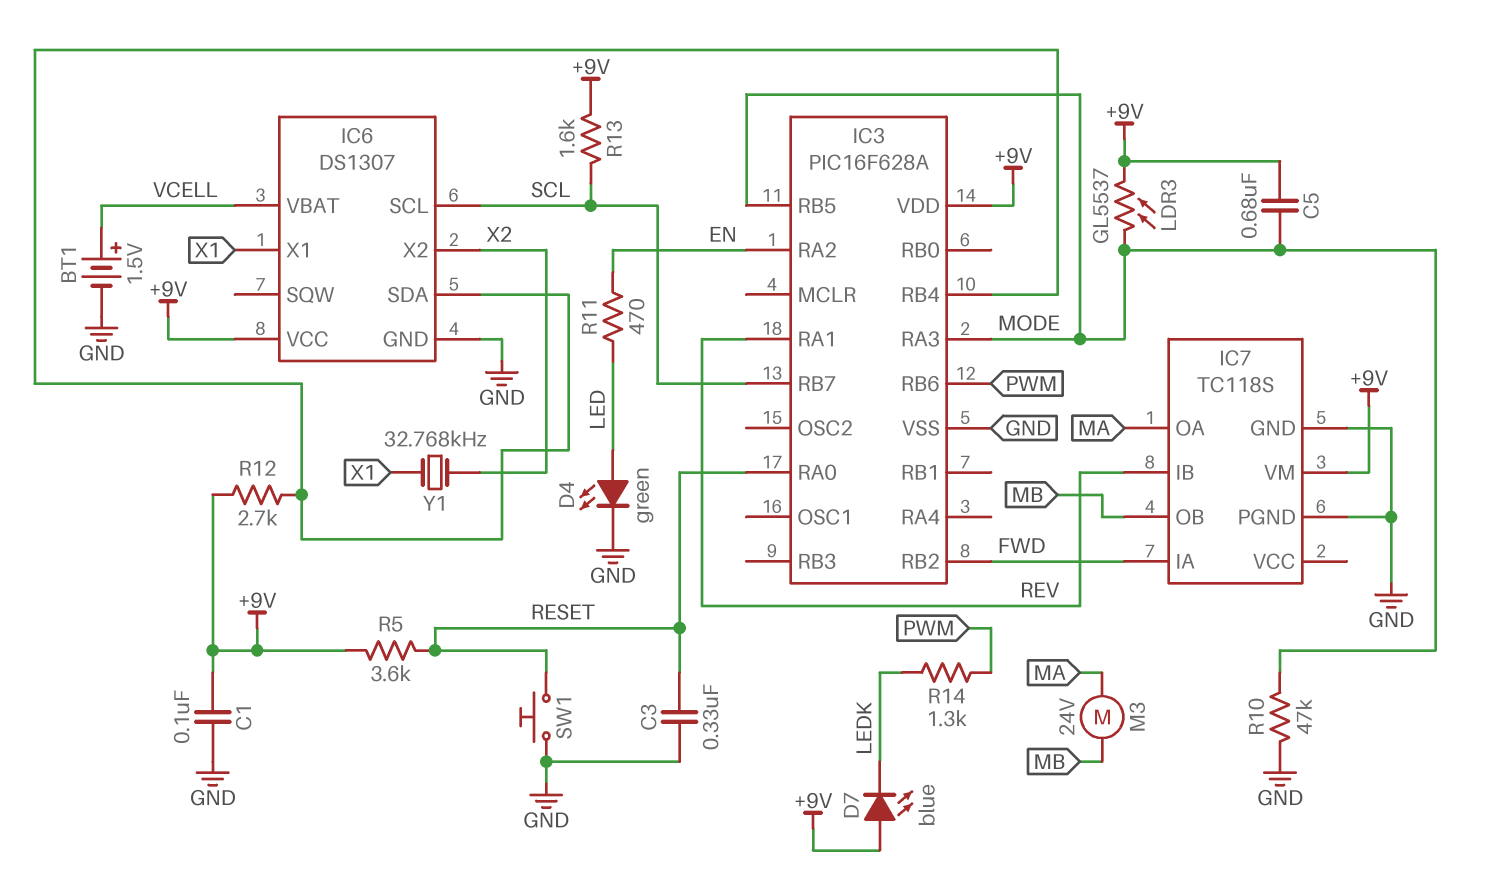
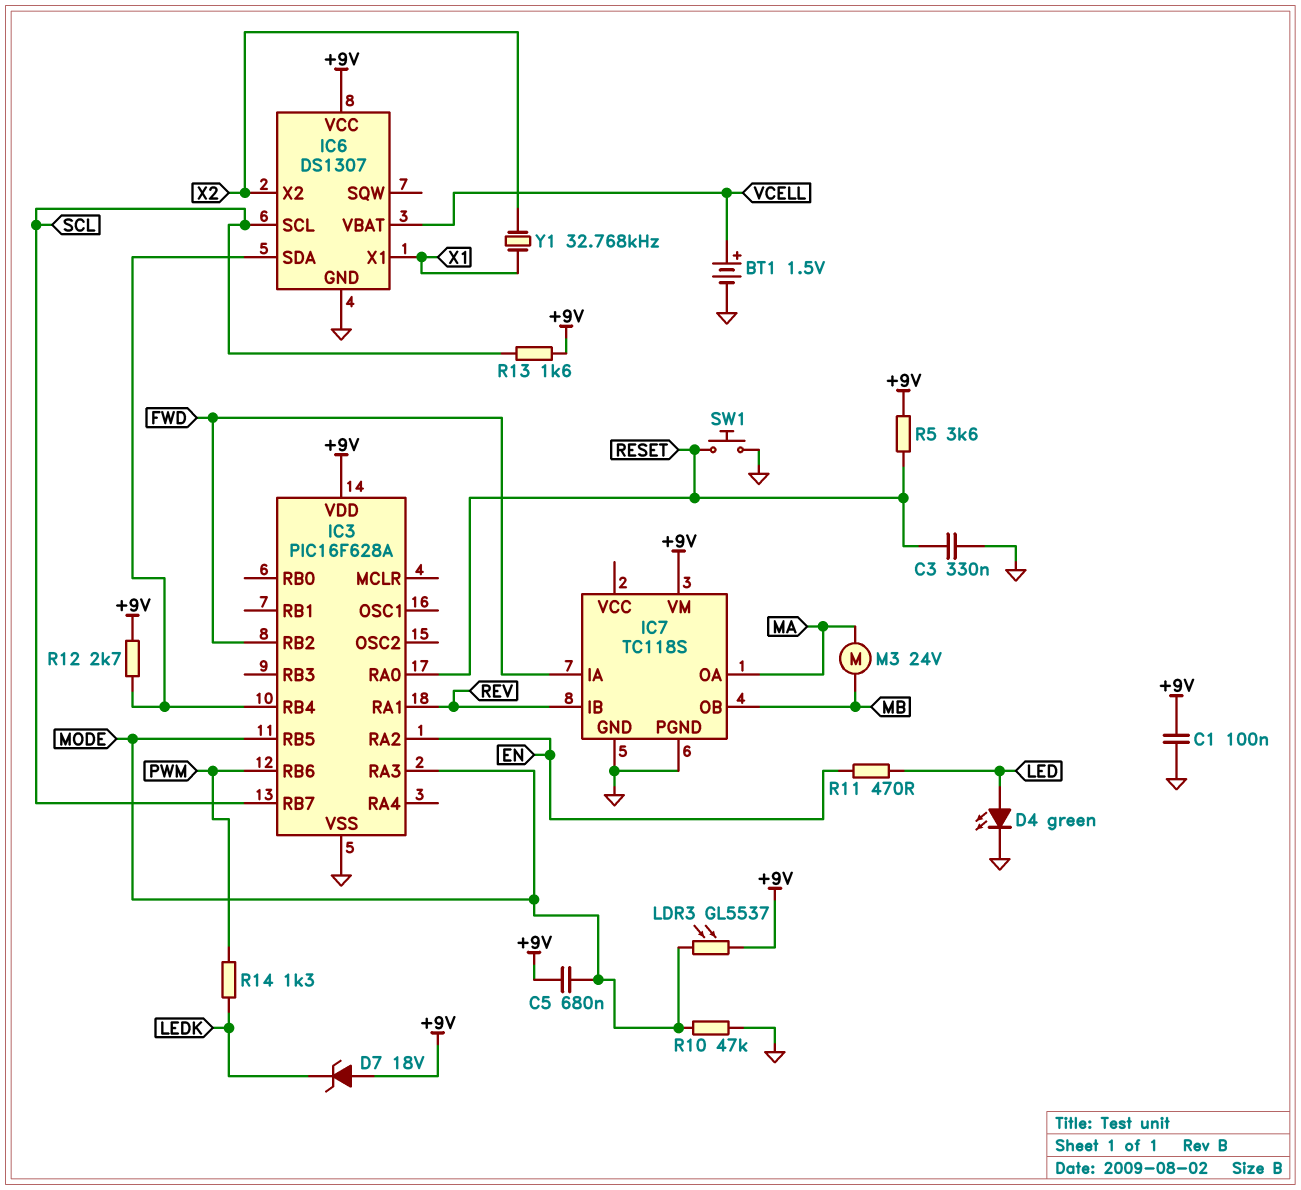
D7: LED blue (A +9V, K LEDK) -> zener 18V (A +9V, K LEDK)

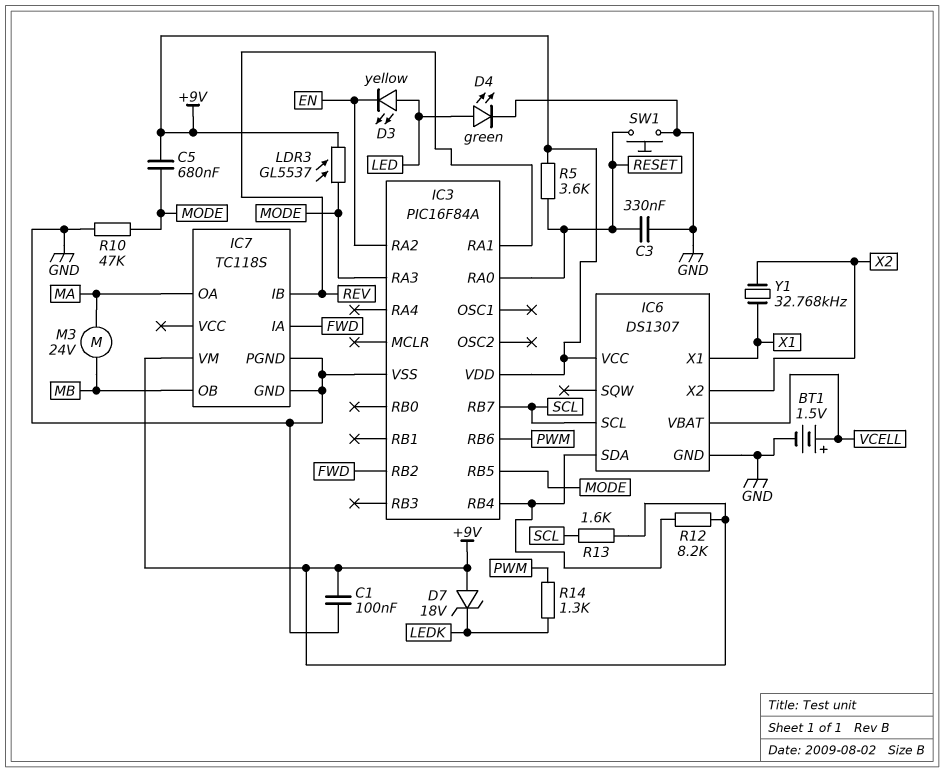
D3: none -> LED yellow (A LED, K EN)
IC3: PIC16F628A -> PIC16F84A
R11: 470 (EN, LED) -> none
R12: 2.7k (+9V, IC3/RB4) -> 8.2k (+9V, IC3/RB4)

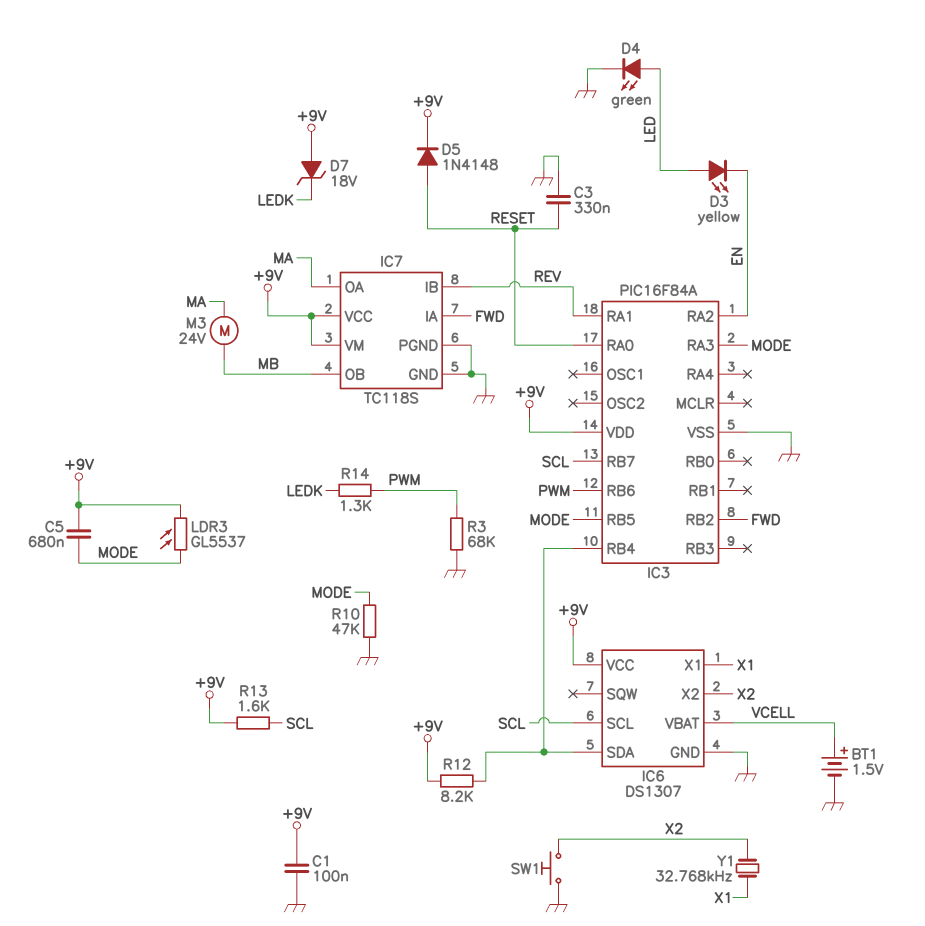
D5: none -> diode 1N4148 (A RESET, K +9V)
IC7 pin VCC: none -> +9V
R3: none -> 68k (GND, PWM)
R5: 3.6k (+9V, RESET) -> none
SW1: button (GND, RESET) -> button (GND, X2)

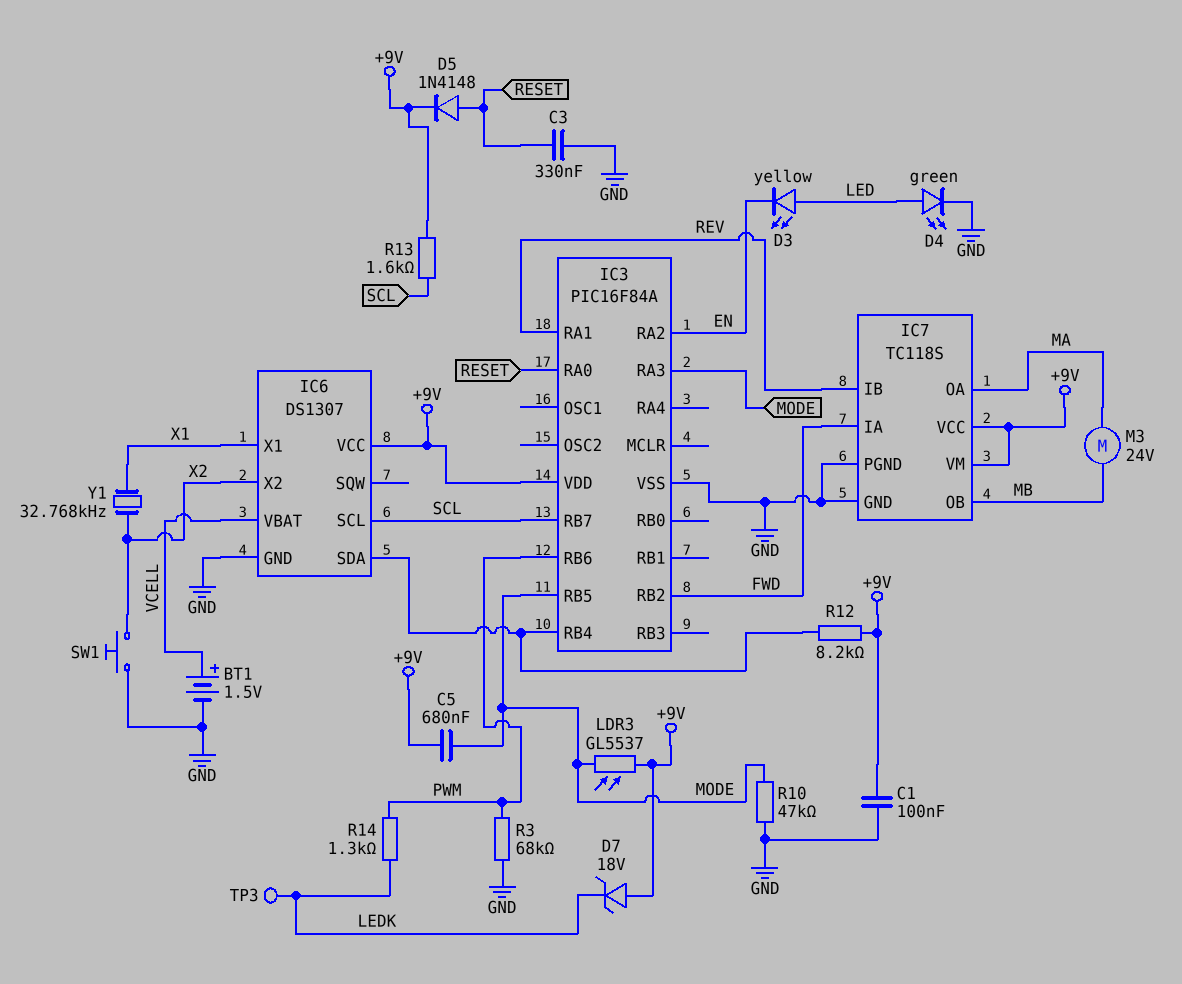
TP3: none -> test point (LEDK)

